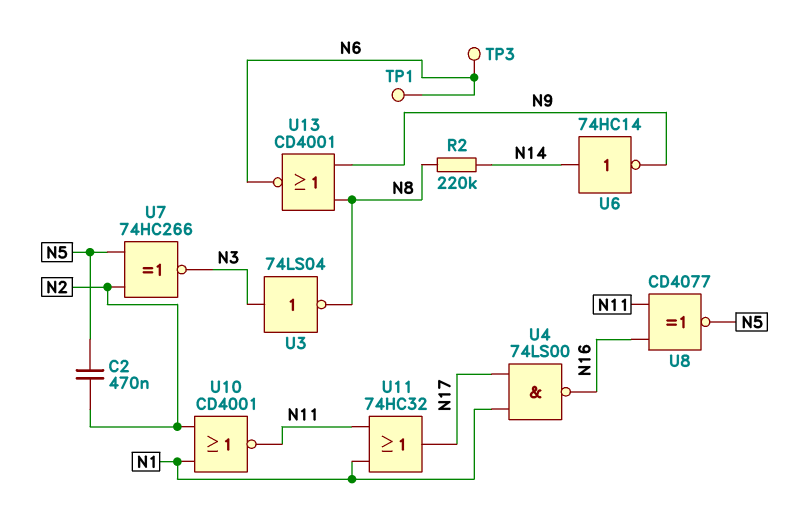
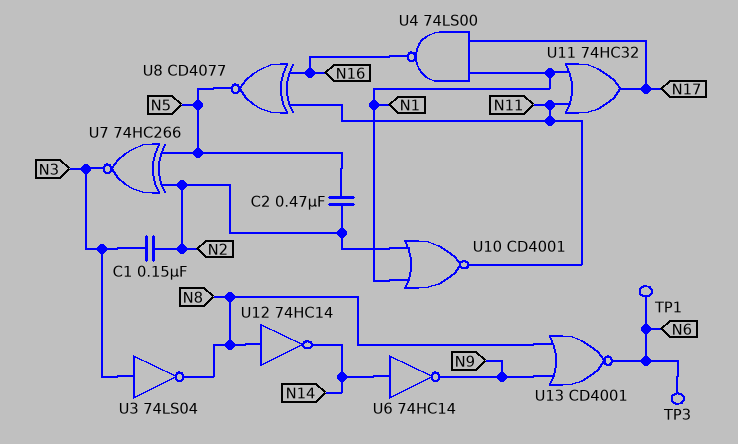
C1: none -> 150nF (N2, N3)
R2: 220k (N8, N14) -> none
U12: none -> NOT 74HC14 (in N8, out N14)

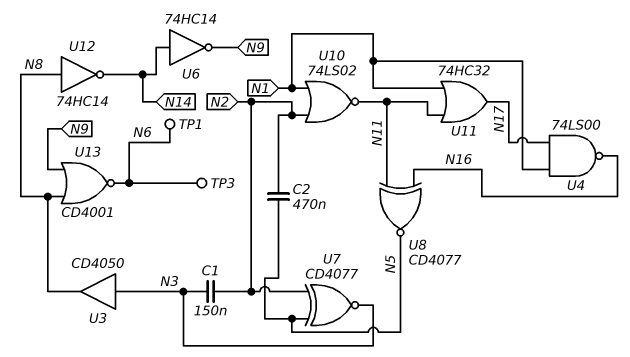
U3: NOT 74LS04 (in N3, out N8) -> buffer CD4050 (in N3, out N8)
U7: XNOR 74HC266 (in N2, in N5, out N3) -> XNOR CD4077 (in N2, in N5, out N3)
U10: NOR CD4001 (in N1, in N2, out N11) -> NOR 74LS02 (in N1, in N2, out N11)

